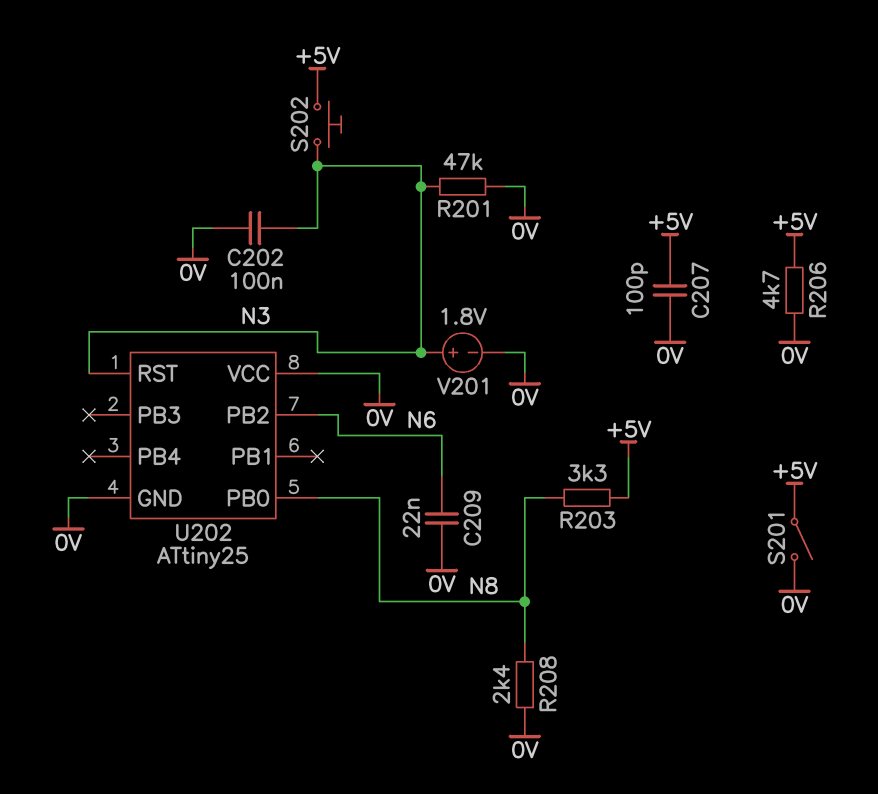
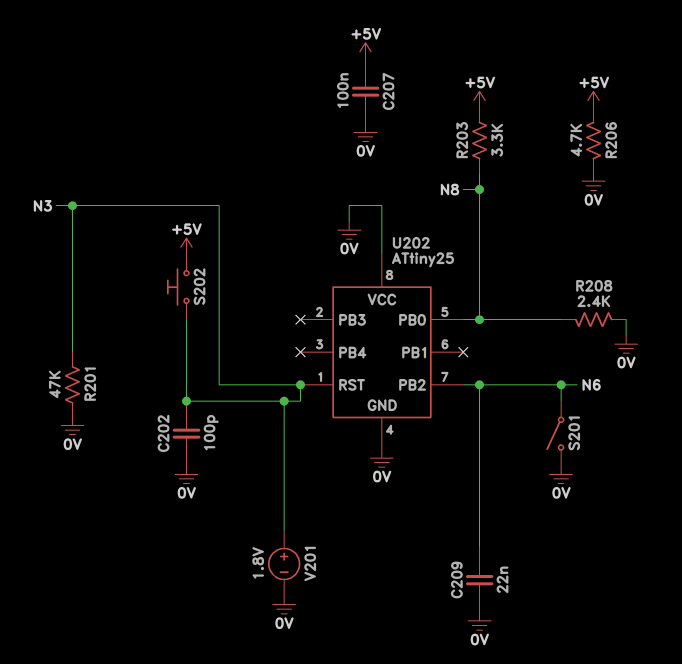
C202: 100nF (0V, N3) -> 100pF (0V, N3)
C207: 100pF (+5V, 0V) -> 100nF (+5V, 0V)
S201: switch (+5V, 0V) -> switch (0V, N6)

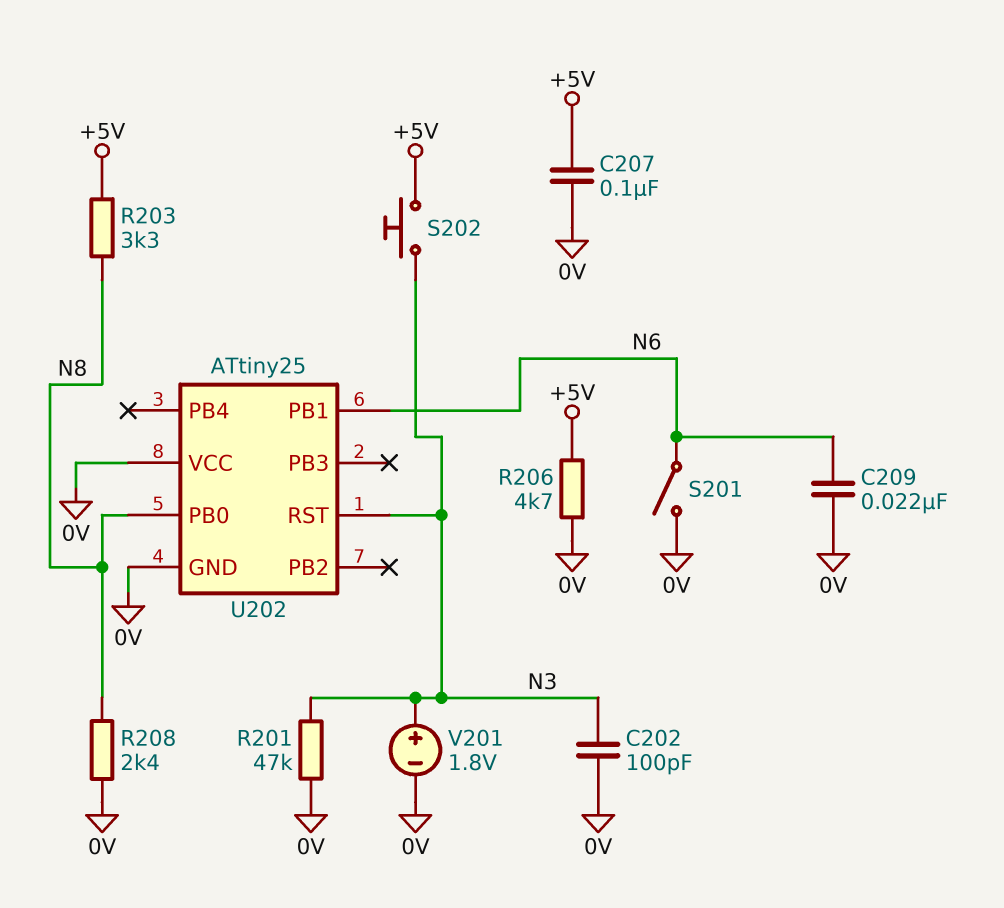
U202 pin PB1: none -> N6
U202 pin PB2: N6 -> none

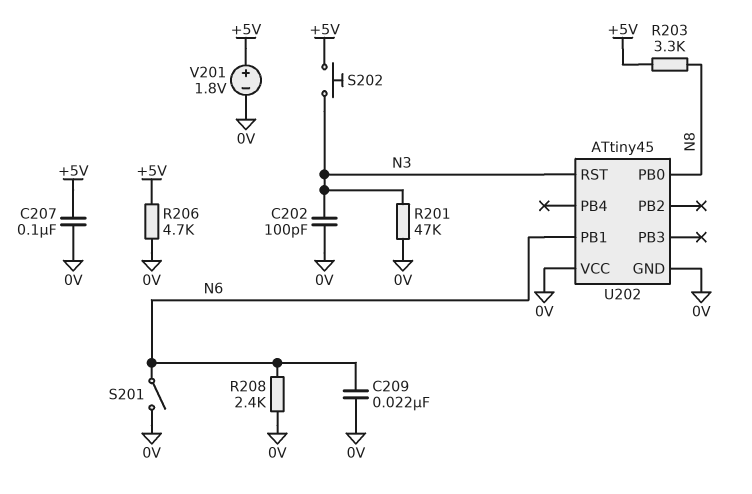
R208: 2.4k (0V, N8) -> 2.4k (0V, N6)
U202: ATtiny25 -> ATtiny45
V201: 1.8V (plus N3, minus 0V) -> 1.8V (plus +5V, minus 0V)

